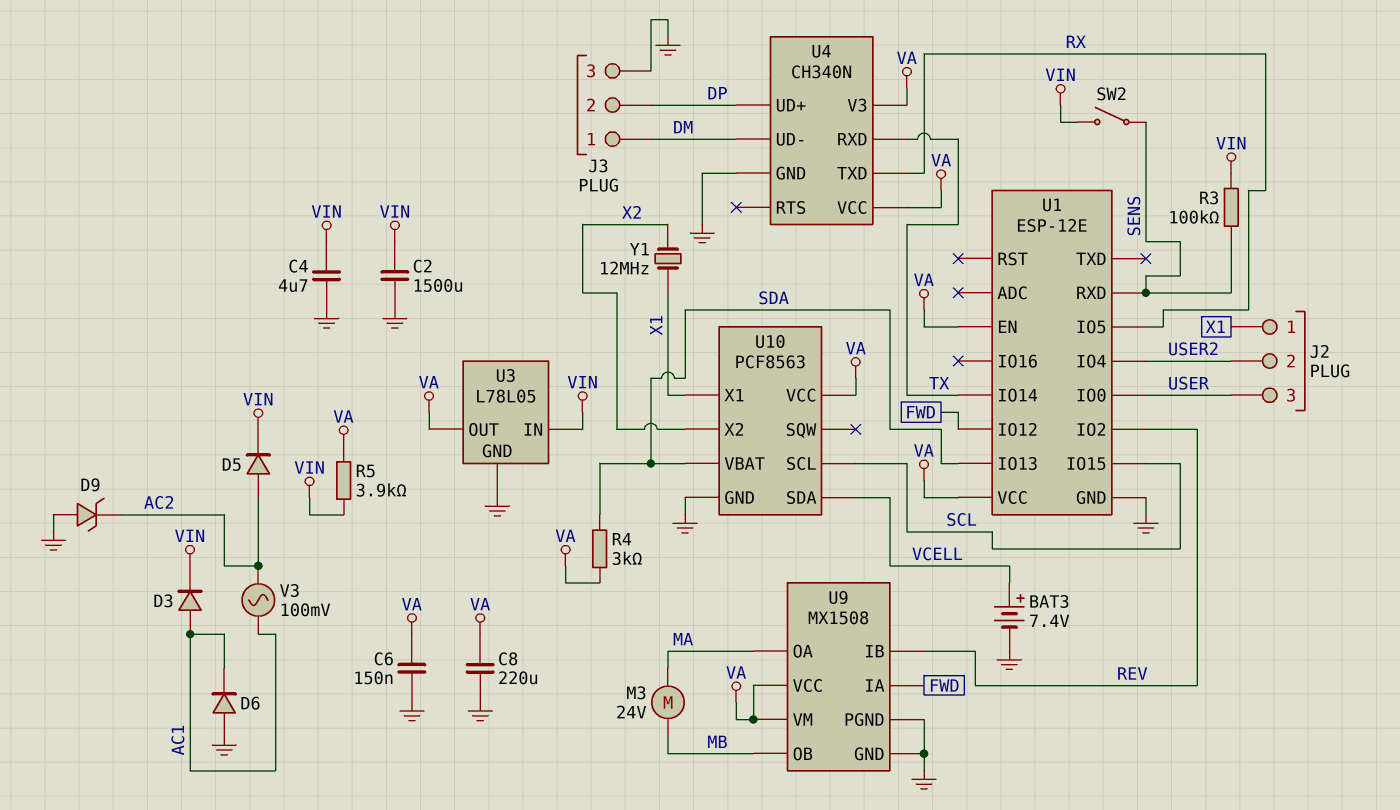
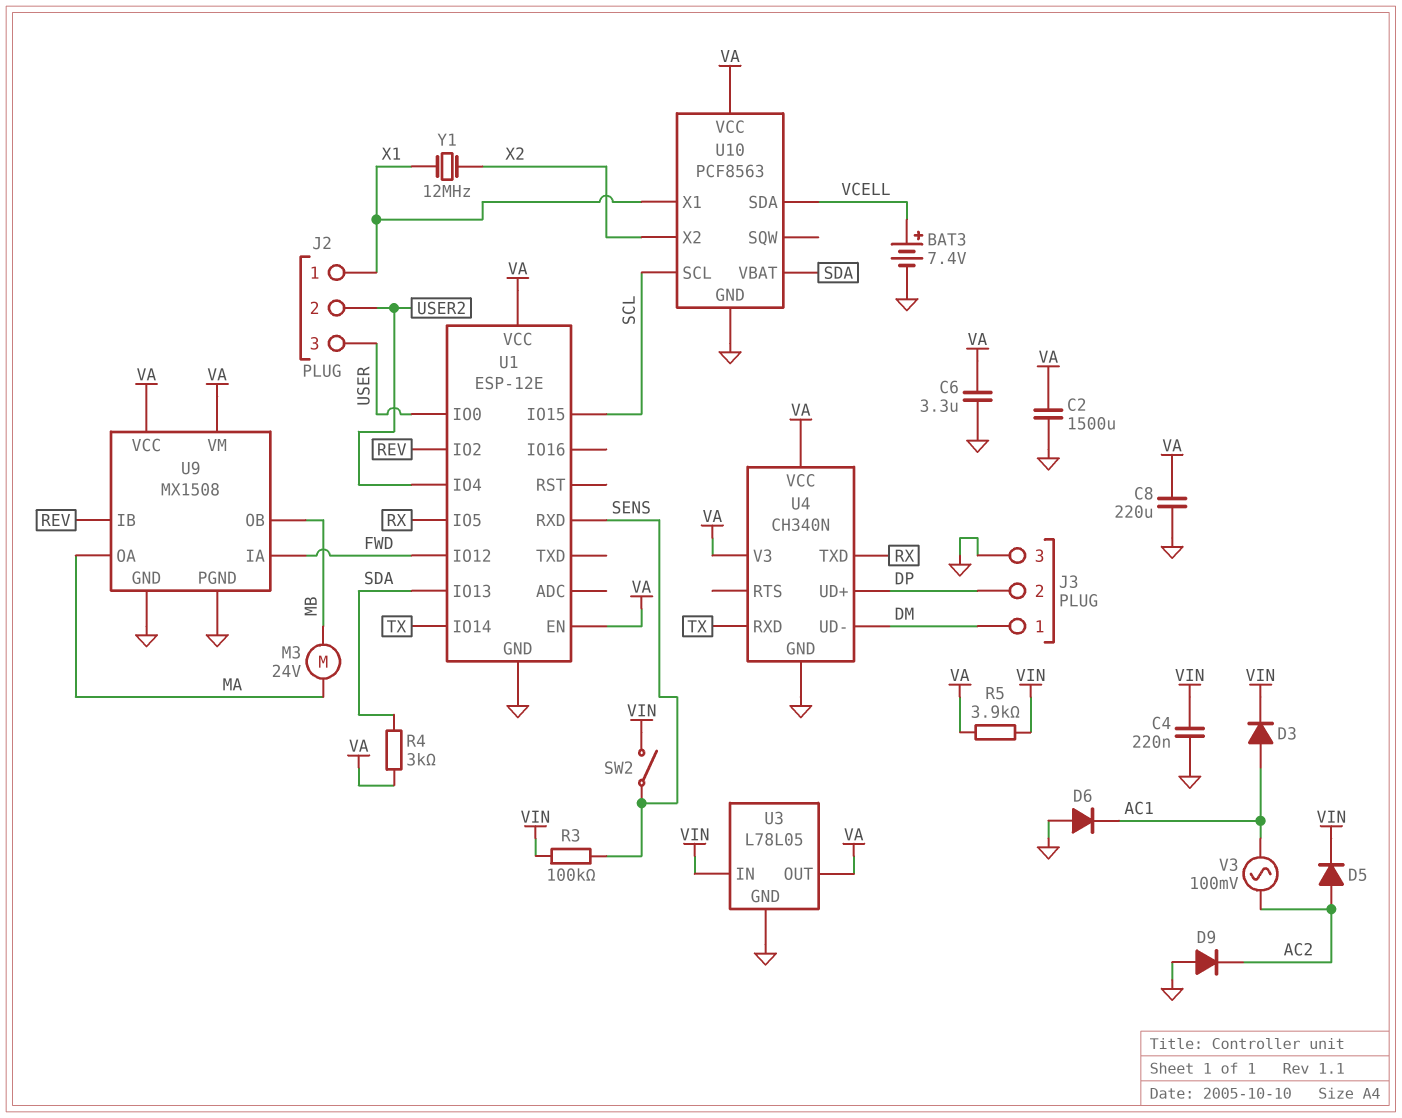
C2: 1500uF (GND, VIN) -> 1500uF (GND, VA)
C4: 4.7uF (GND, VIN) -> 220nF (GND, VIN)
C6: 150nF (GND, VA) -> 3.3uF (GND, VA)
D9: zener (A GND, K AC2) -> diode (A GND, K AC2)

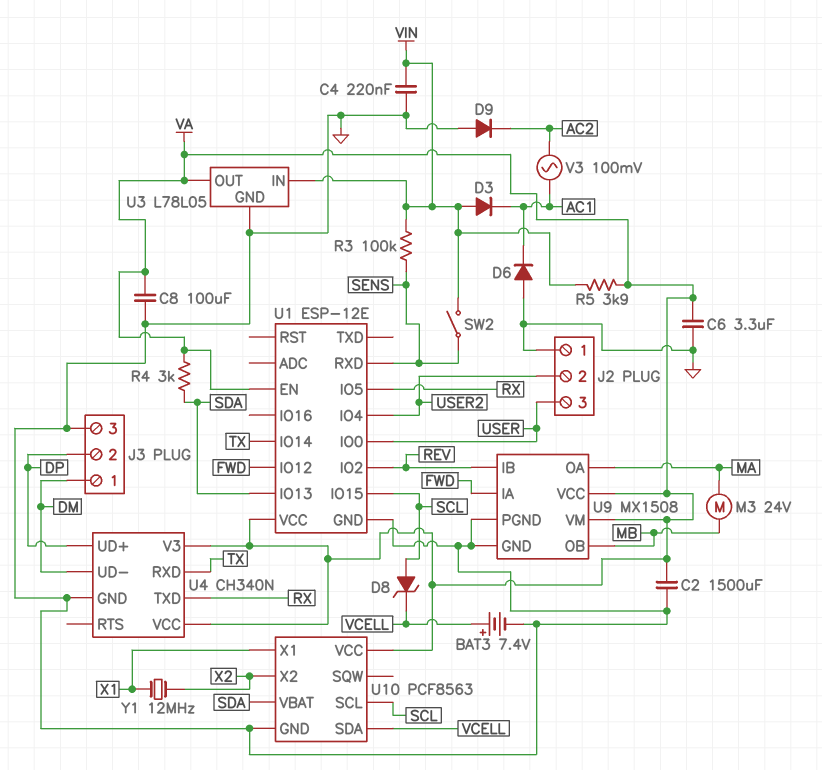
C8: 220uF (GND, VA) -> 100uF (GND, VA)
D3: diode (A AC1, K VIN) -> diode (A VIN, K AC1)
D5: diode (A AC2, K VIN) -> none
D8: none -> zener (A SCL, K VCELL)
J2 pin 1: X1 -> GND

